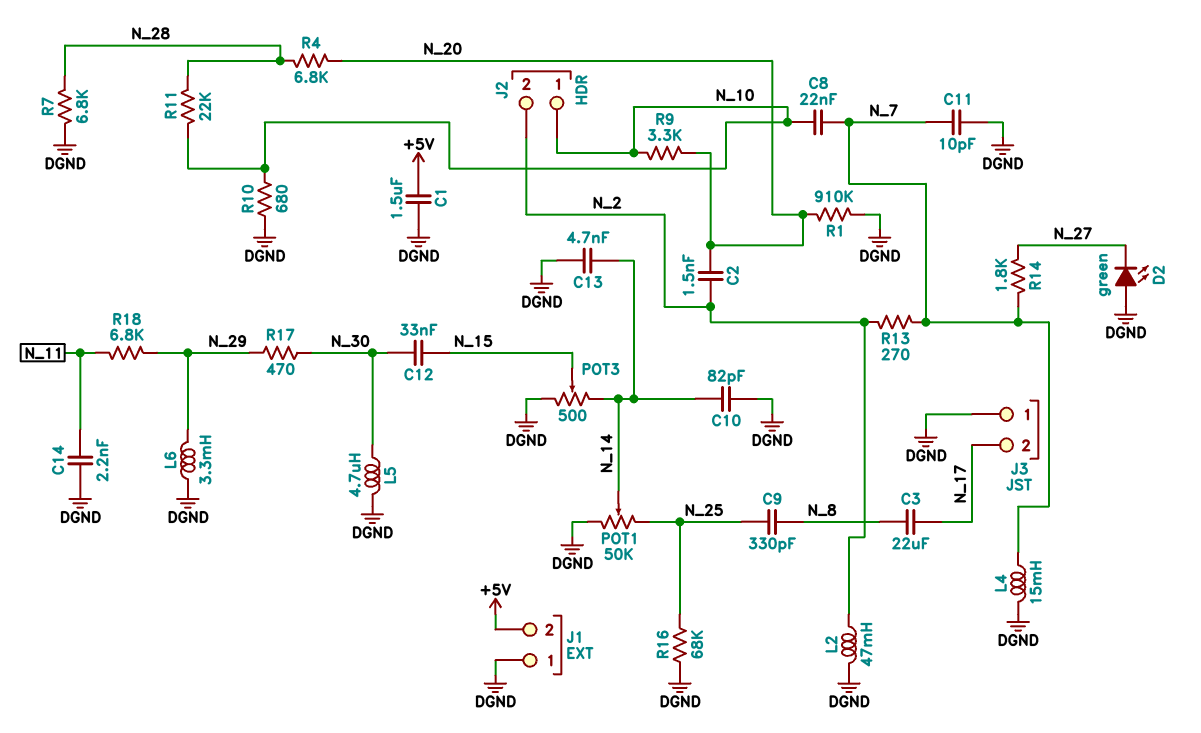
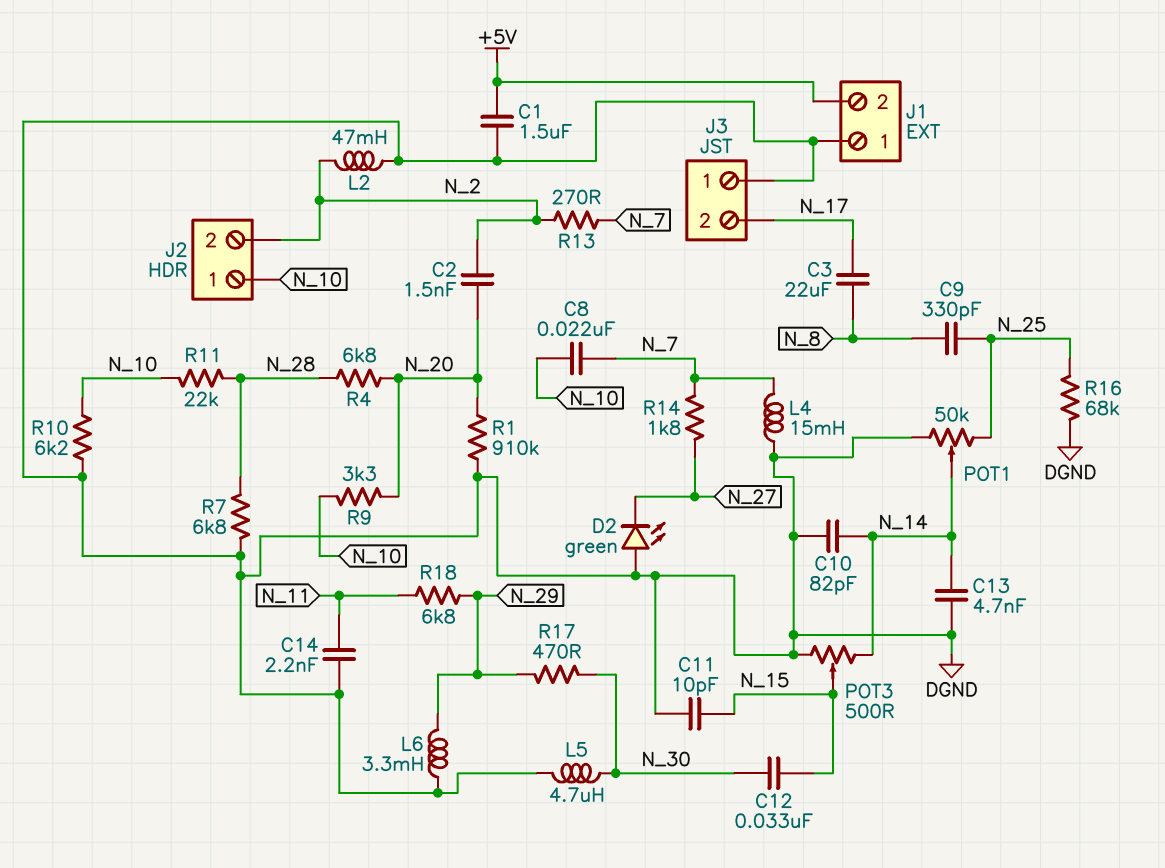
C11: 10pF (DGND, N_7) -> 10pF (DGND, N_15)
R10: 680 (DGND, N_10) -> 6.2k (DGND, N_10)

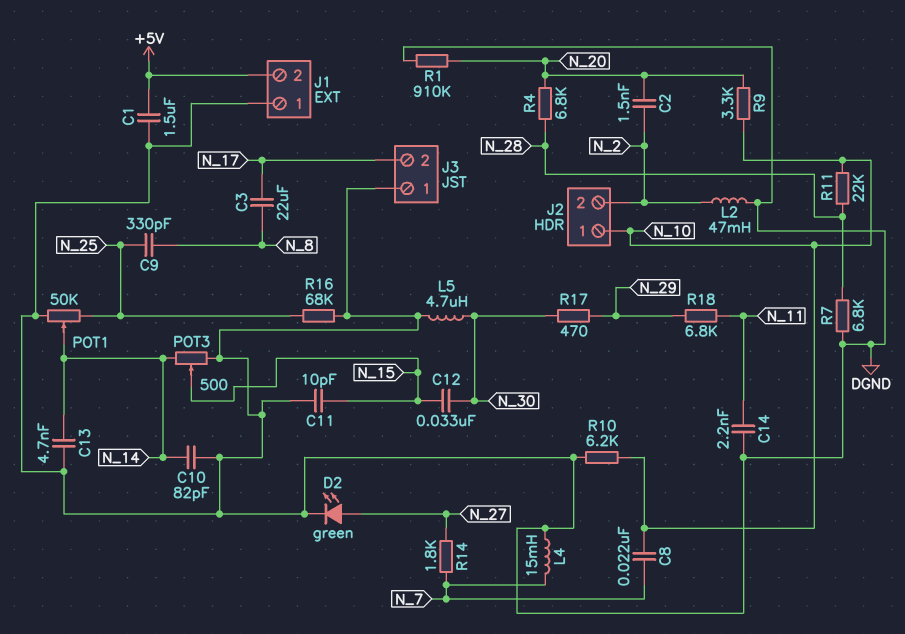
D2: LED green (A DGND, K N_27) -> LED green (A N_27, K DGND)
L6: 3.3mH (DGND, N_29) -> none
R13: 270 (N_2, N_7) -> none

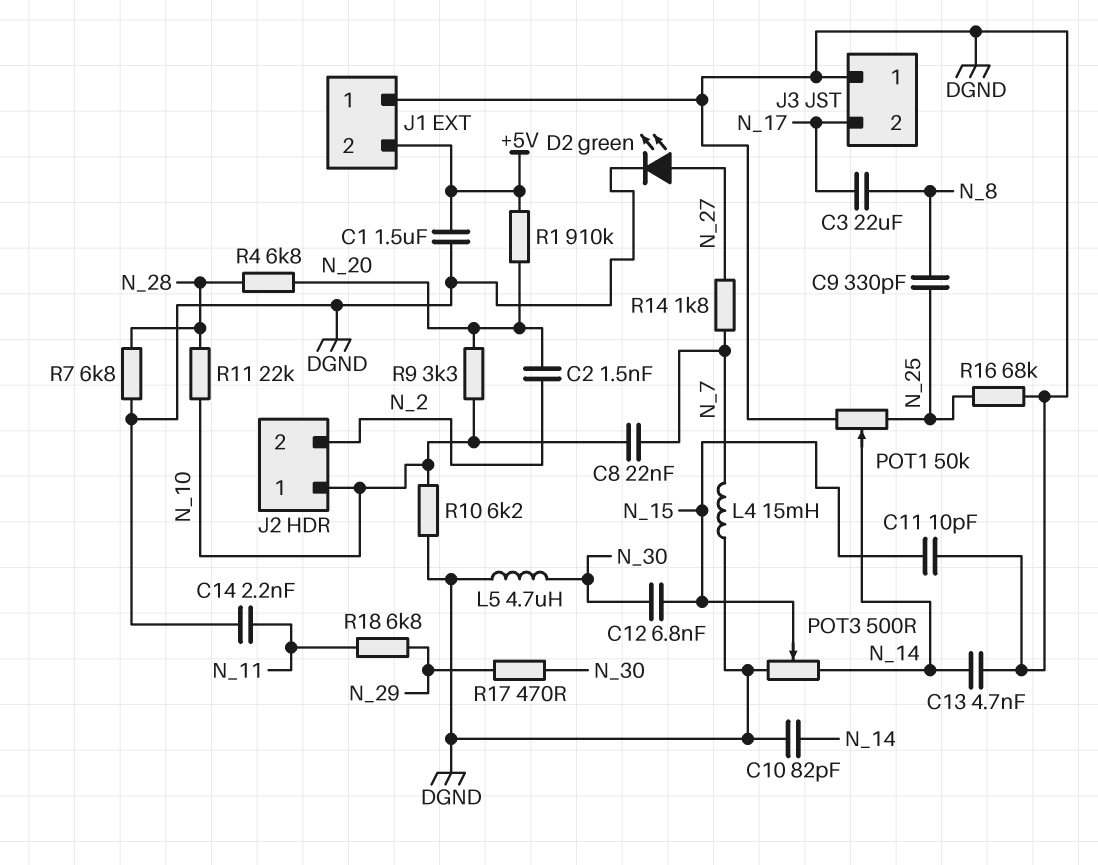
C12: 33nF (N_15, N_30) -> 6.8nF (N_15, N_30)
L2: 47mH (DGND, N_2) -> none
R1: 910k (DGND, N_20) -> 910k (+5V, N_20)

